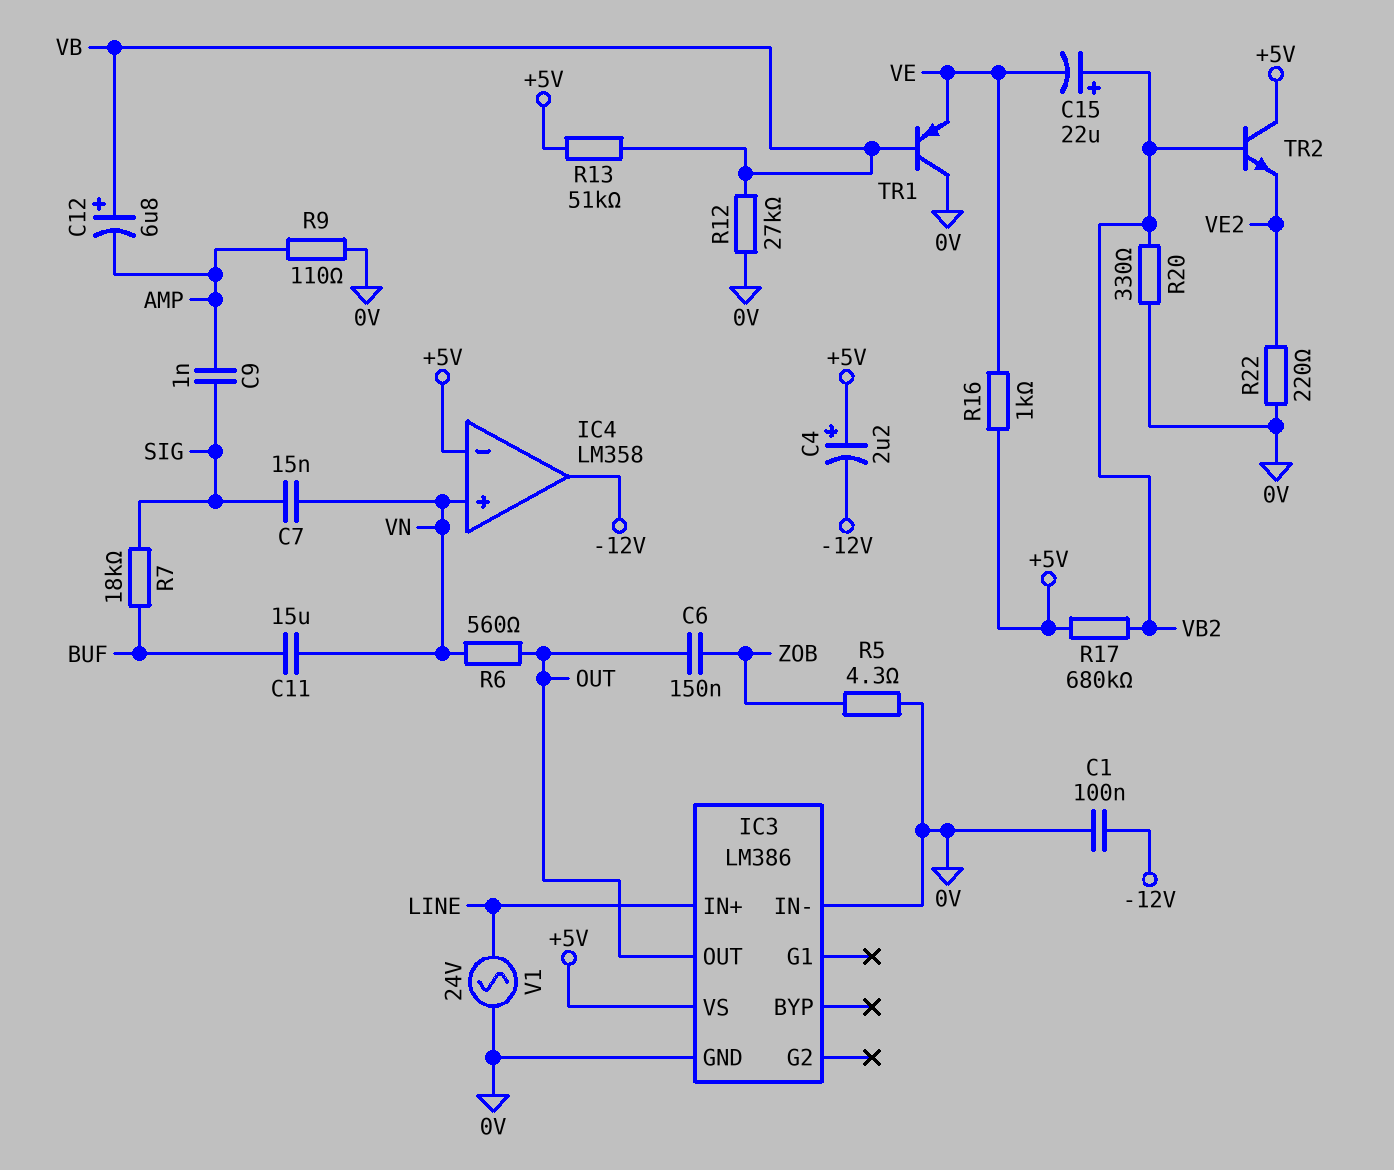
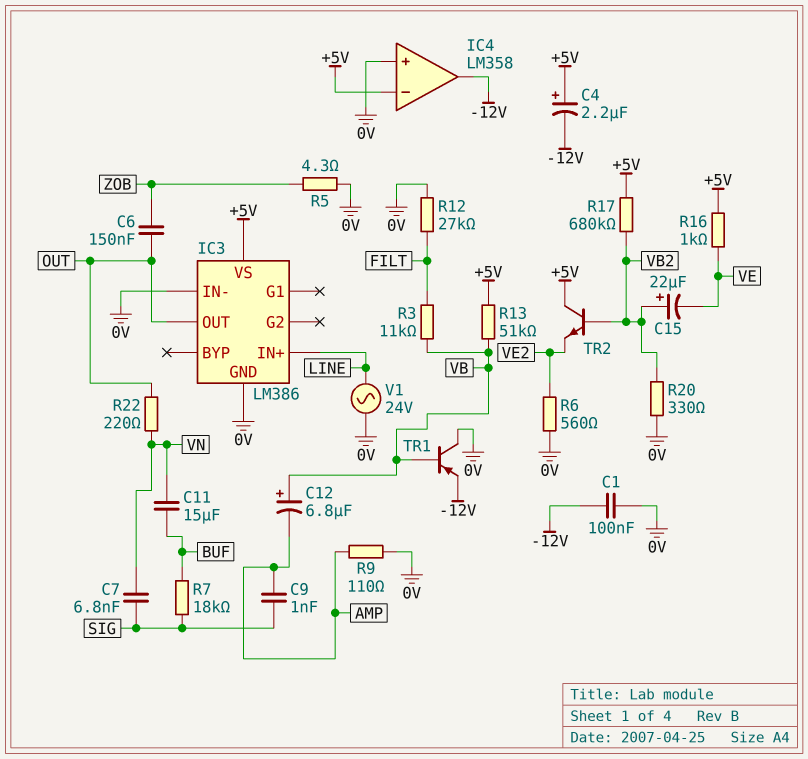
C7: 15nF (SIG, VN) -> 6.8nF (SIG, VN)
IC4 pin in+: VN -> 0V
R3: none -> 11k (FILT, VB)
R6: 560 (OUT, VN) -> 560 (0V, VE2)
R12: 27k (0V, VB) -> 27k (0V, FILT)
R22: 220 (0V, VE2) -> 220 (OUT, VN)
TR1: PNP (B VB, C 0V, E VE) -> PNP (B VB, C 0V, E -12V)

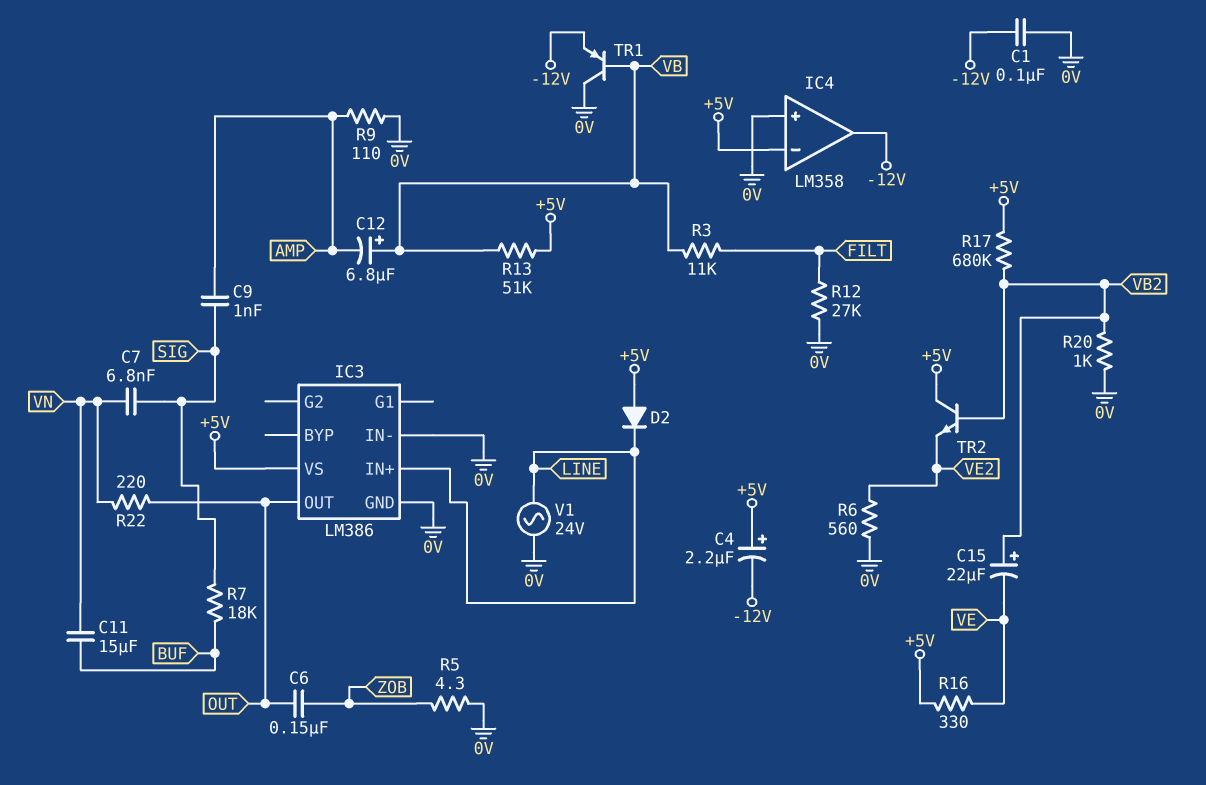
D2: none -> diode (A +5V, K LINE)
R16: 1k (+5V, VE) -> 330 (+5V, VE)
R20: 330 (0V, VB2) -> 1k (0V, VB2)

